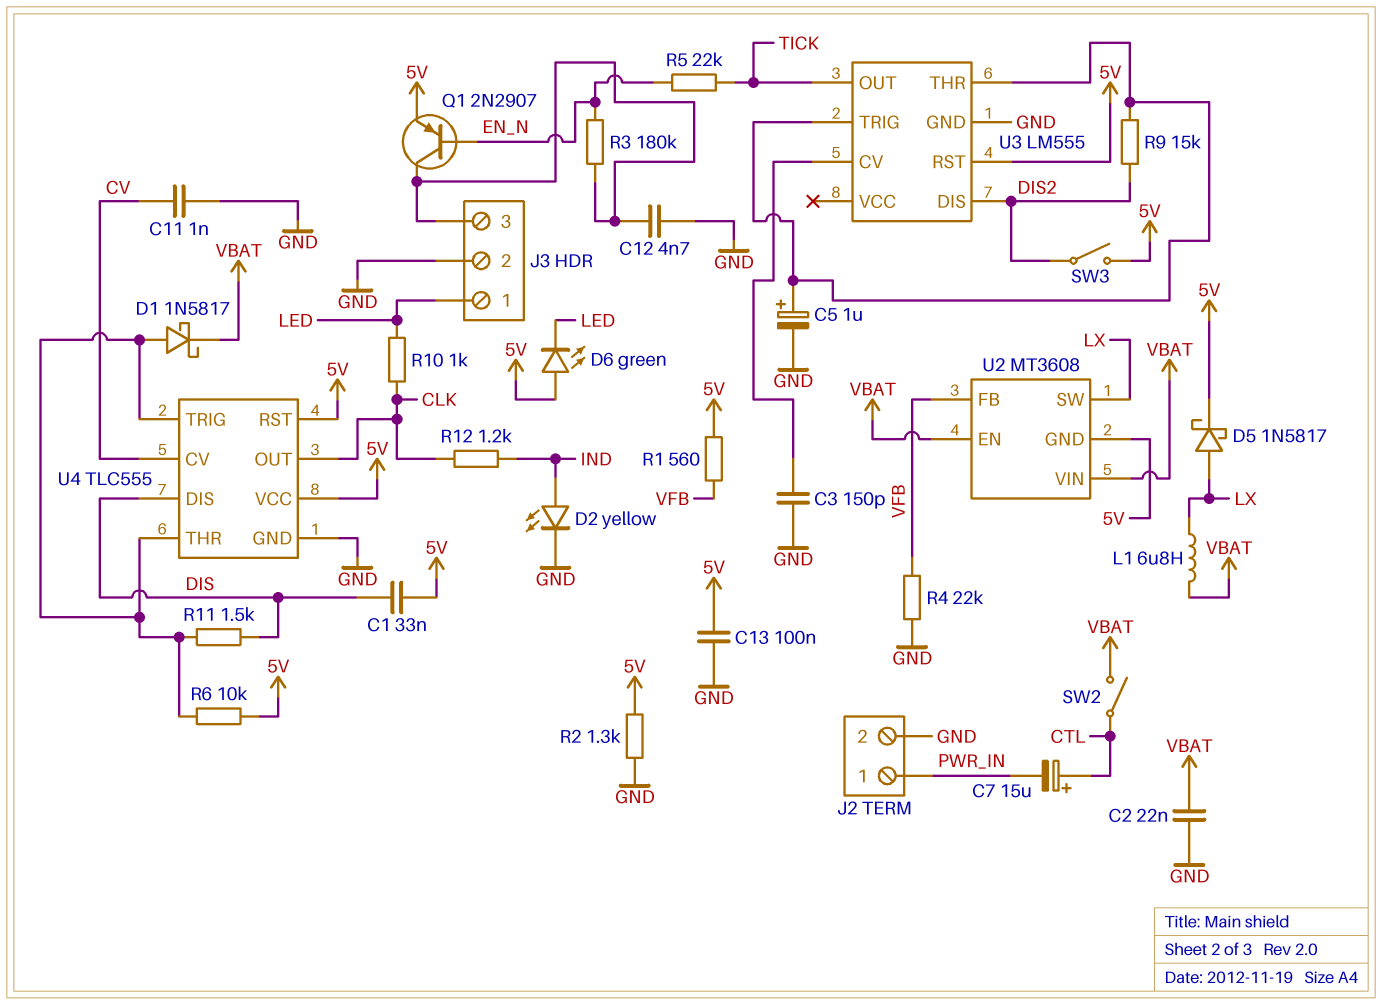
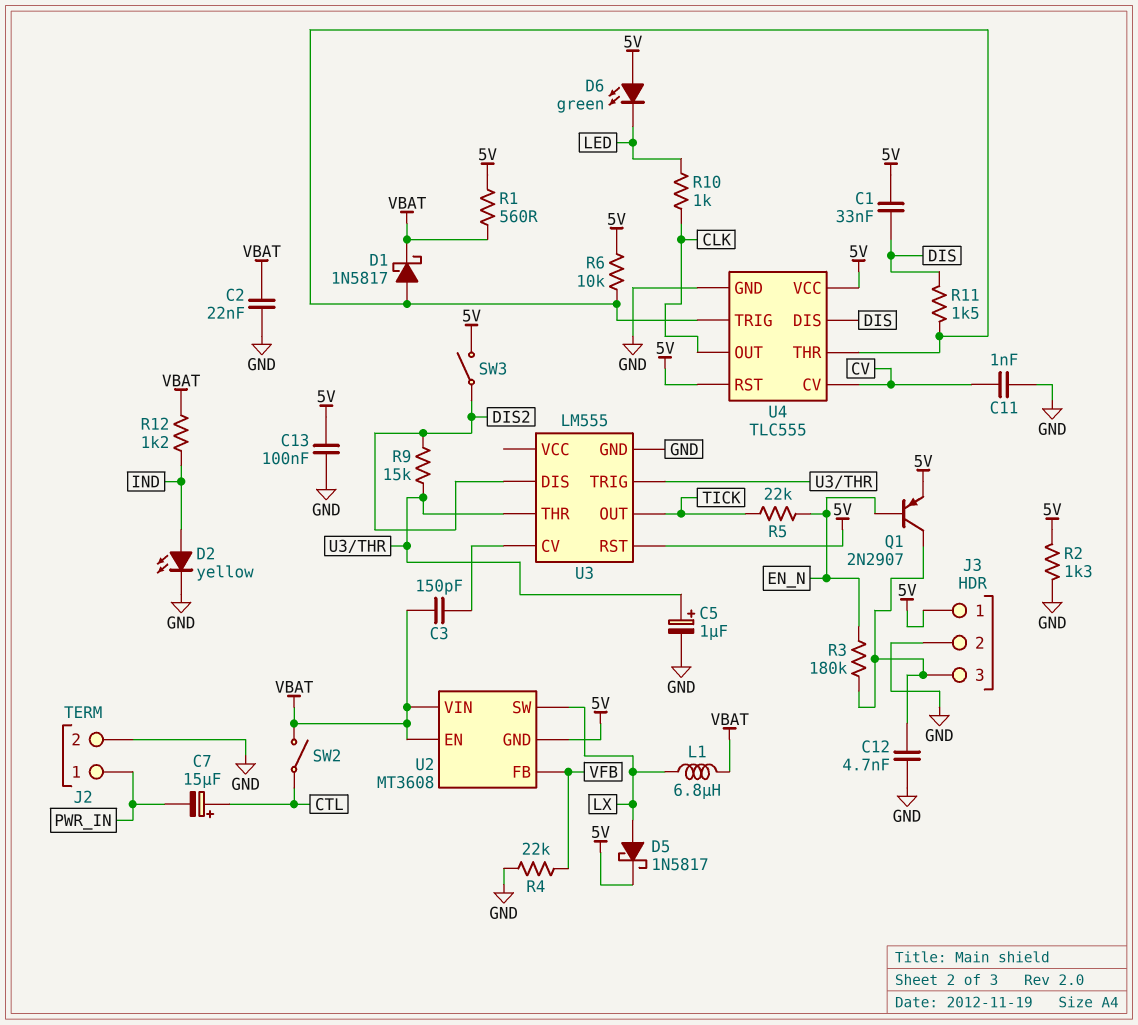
C3: 150pF (GND, U3/CV) -> 150pF (U3/CV, VBAT)
J3 pin 1: LED -> 5V
R1: 560 (5V, VFB) -> 560 (5V, VBAT)
R12: 1.2k (CLK, IND) -> 1.2k (IND, VBAT)

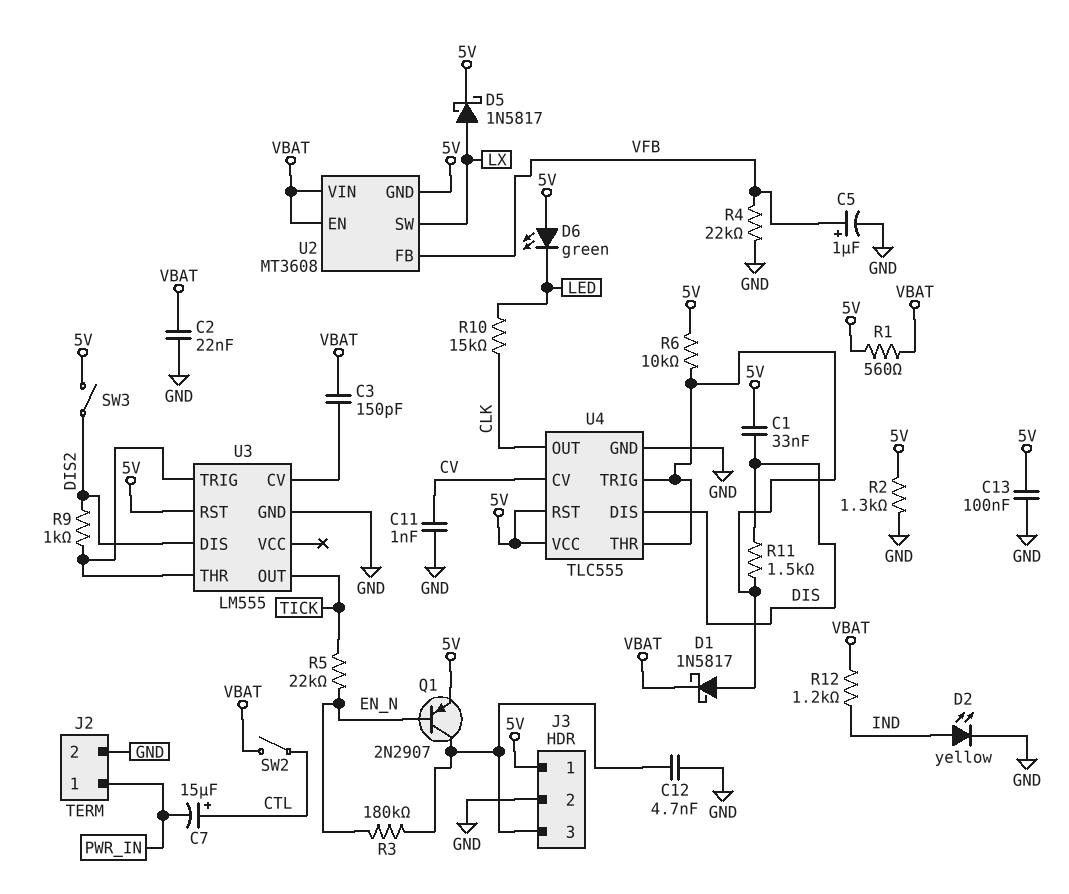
C5: 1uF (plus U3/THR, minus GND) -> 1uF (plus VFB, minus GND)
L1: 6.8uH (LX, VBAT) -> none
R9: 15k (DIS2, U3/THR) -> 1k (DIS2, U3/THR)
R10: 1k (CLK, LED) -> 15k (CLK, LED)

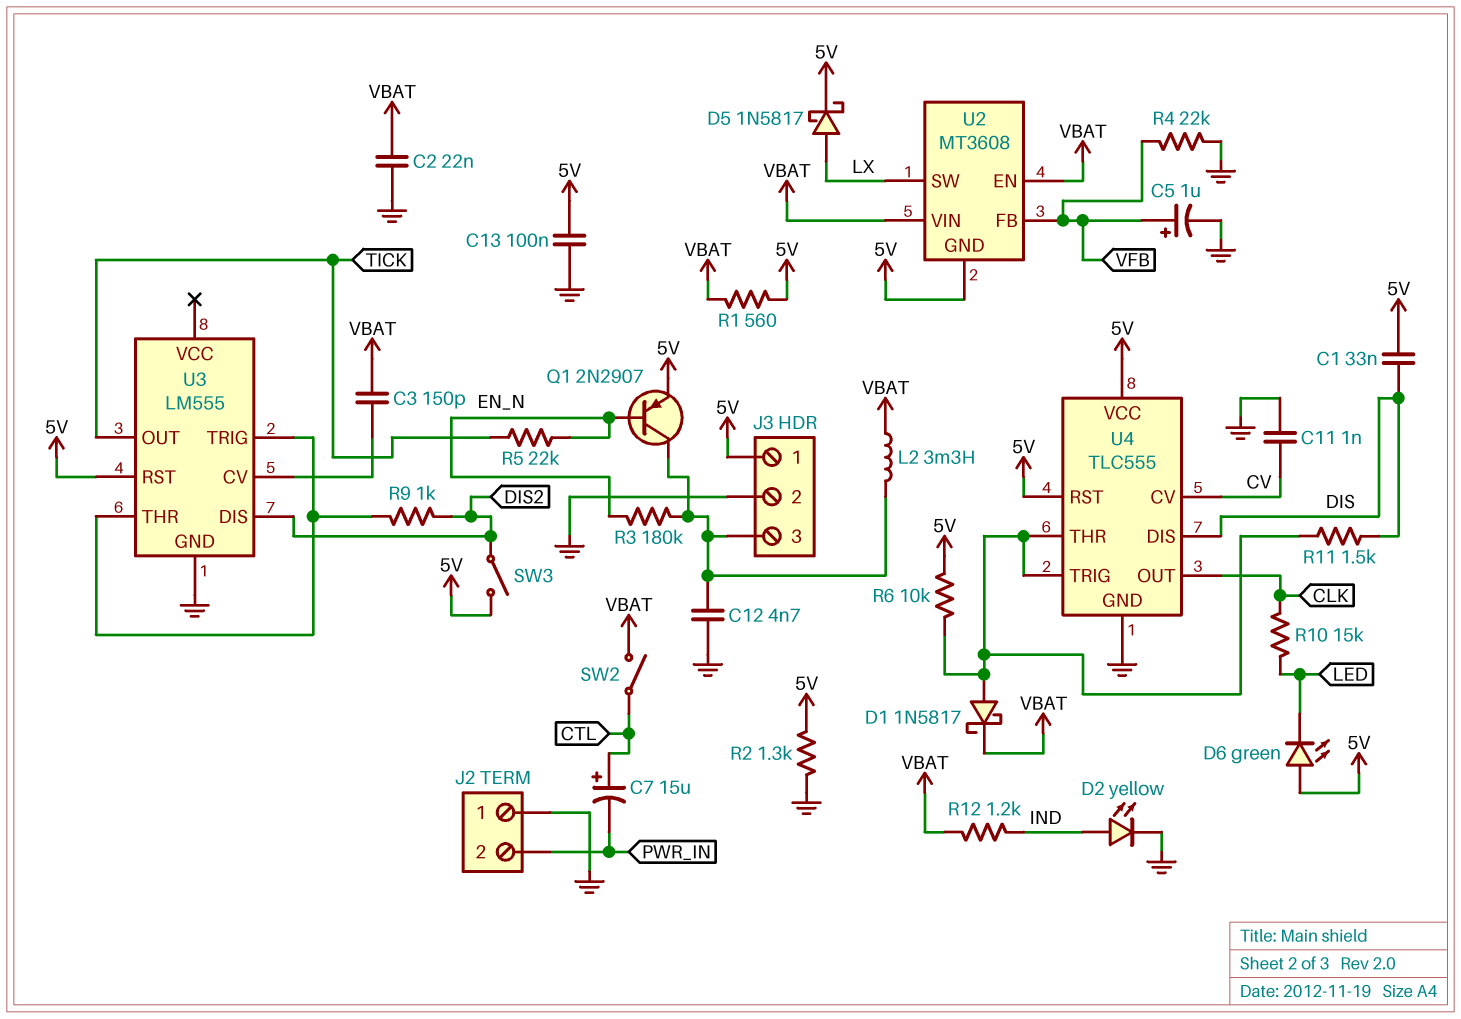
J2 pin 1: PWR_IN -> GND
J2 pin 2: GND -> PWR_IN
L2: none -> 3.3mH (J3/3, VBAT)

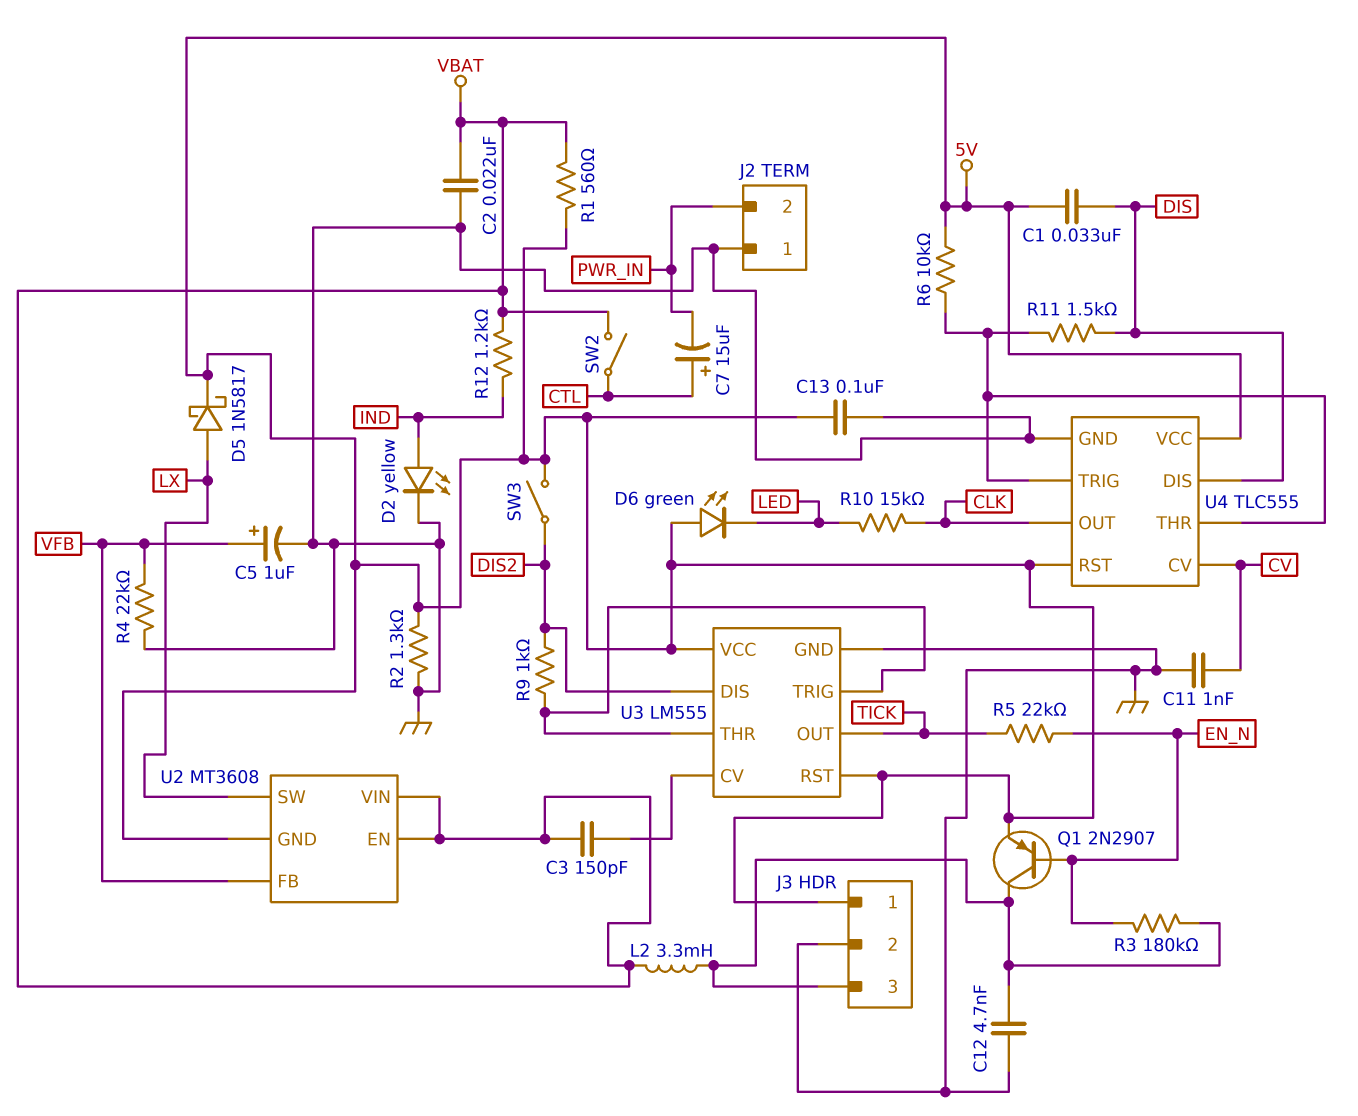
D1: schottky 1N5817 (A U4/THR, K VBAT) -> none
U3 pin VCC: none -> 5V

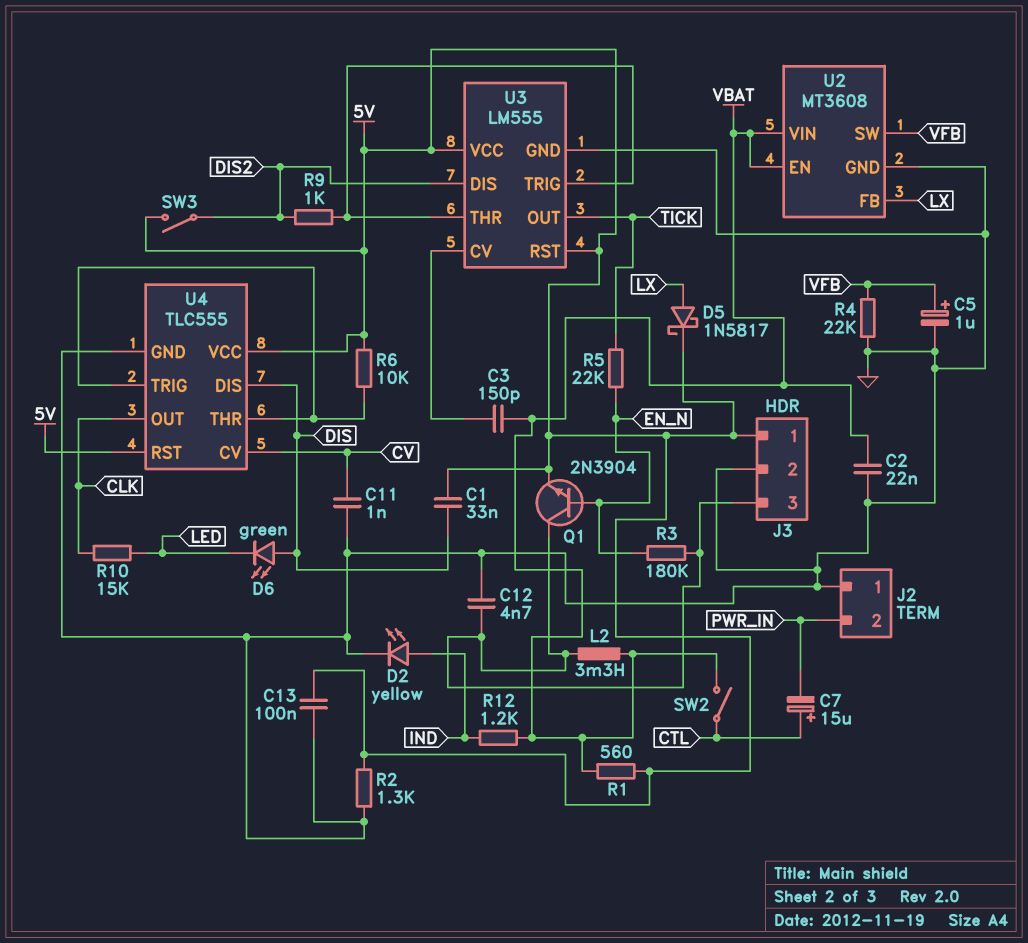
D6: LED green (A 5V, K LED) -> LED green (A DIS, K LED)
Q1: PNP 2N2907 (B EN_N, C J3/3, E 5V) -> NPN 2N3904 (B EN_N, C J3/3, E 5V)
R11: 1.5k (DIS, U4/THR) -> none
U2 pin FB: VFB -> LX
U2 pin GND: 5V -> GND
U2 pin SW: LX -> VFB

